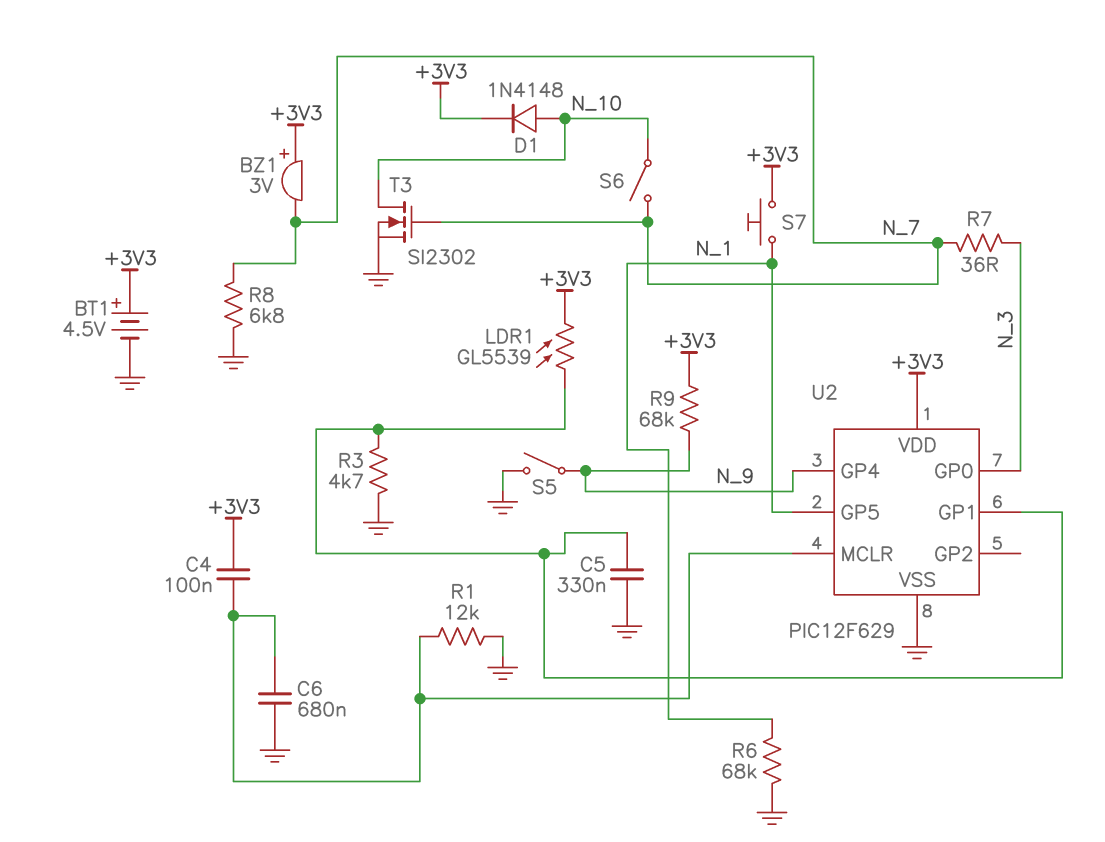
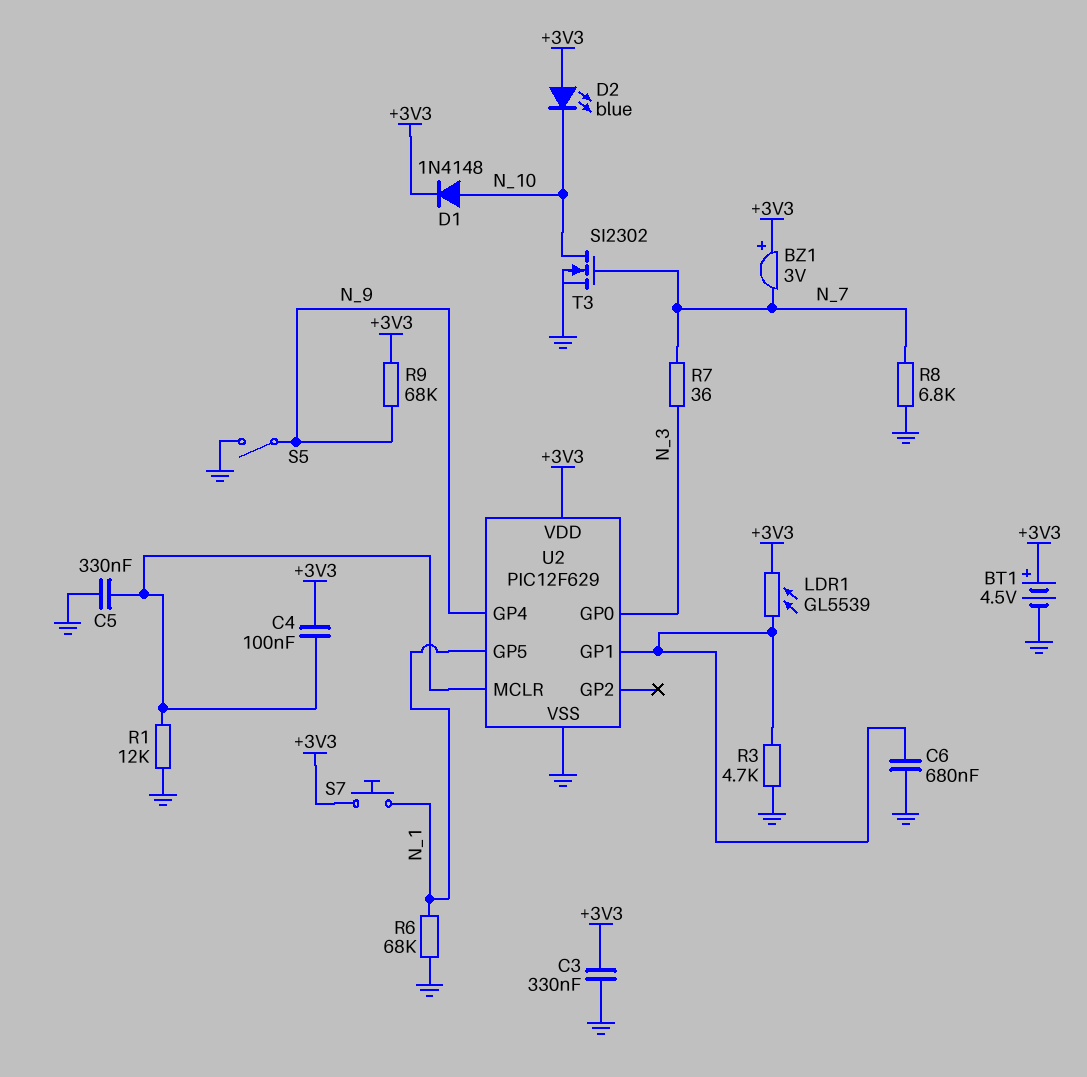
C3: none -> 330nF (+3V3, GND)
C5: 330nF (GND, U2/GP1) -> 330nF (GND, U2/MCLR)
C6: 680nF (GND, U2/MCLR) -> 680nF (GND, U2/GP1)
D2: none -> LED blue (A +3V3, K N_10)
S6: switch (N_7, N_10) -> none

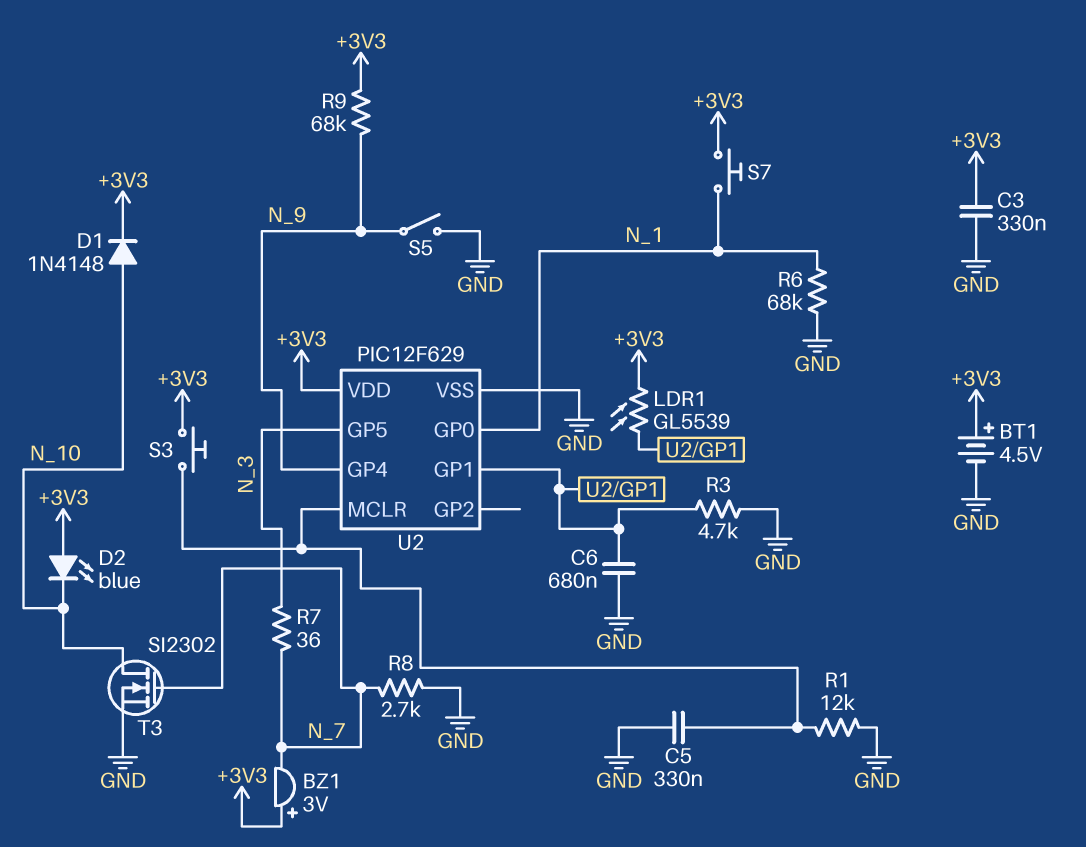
C4: 100nF (+3V3, U2/MCLR) -> none
R8: 6.8k (GND, N_7) -> 2.7k (GND, N_7)
S3: none -> button (+3V3, U2/MCLR)
U2 pin GP0: N_3 -> N_1
U2 pin GP5: N_1 -> N_3

